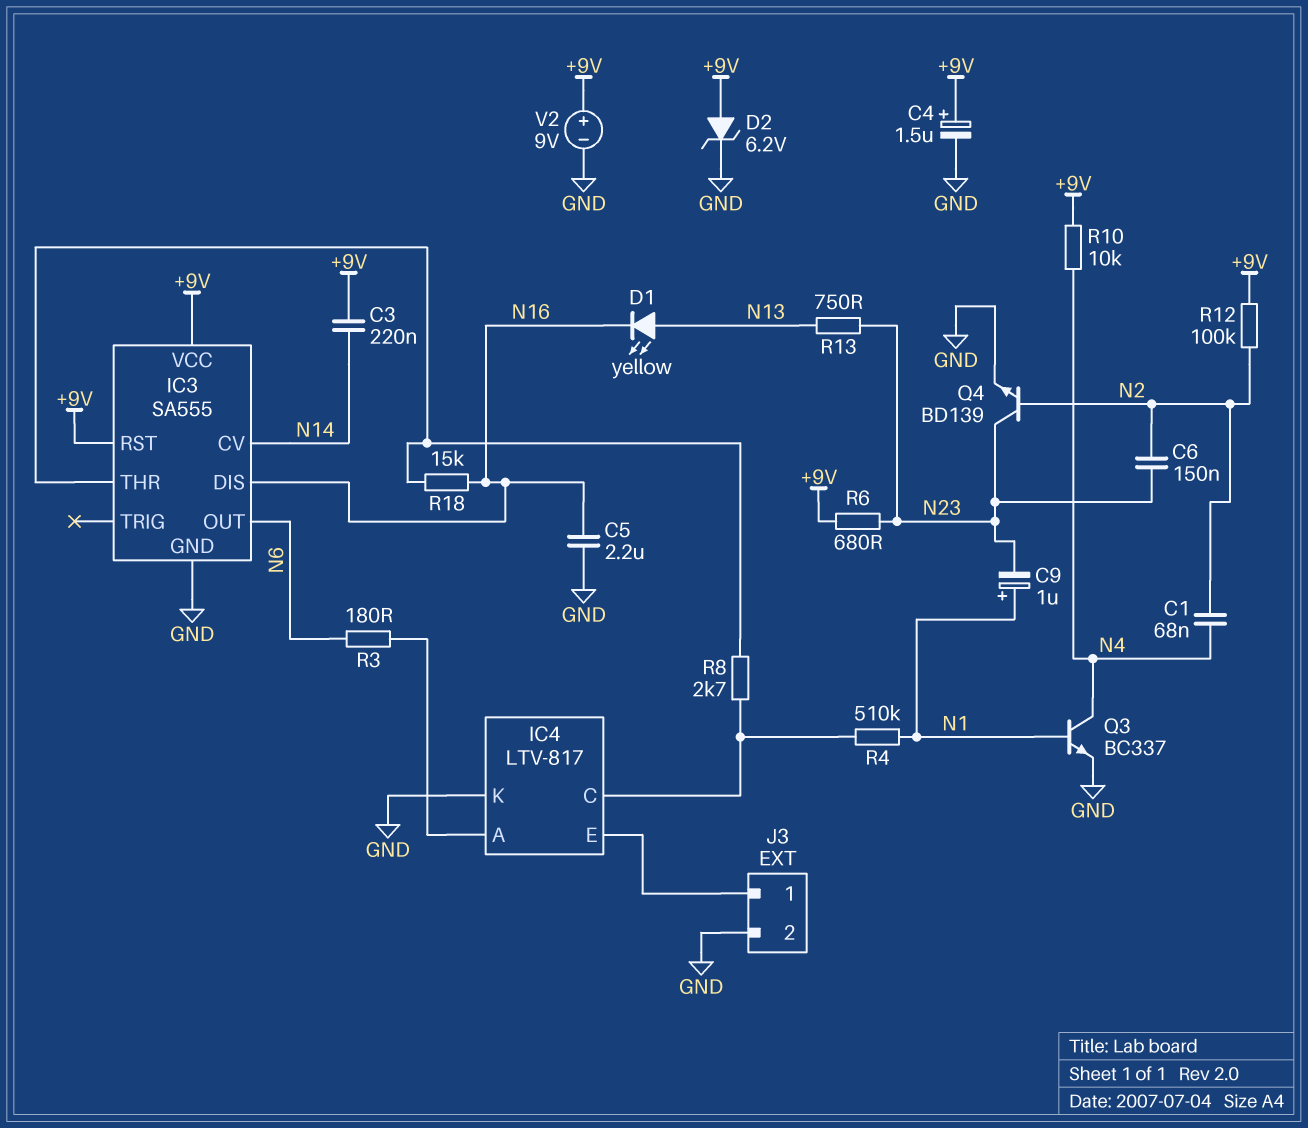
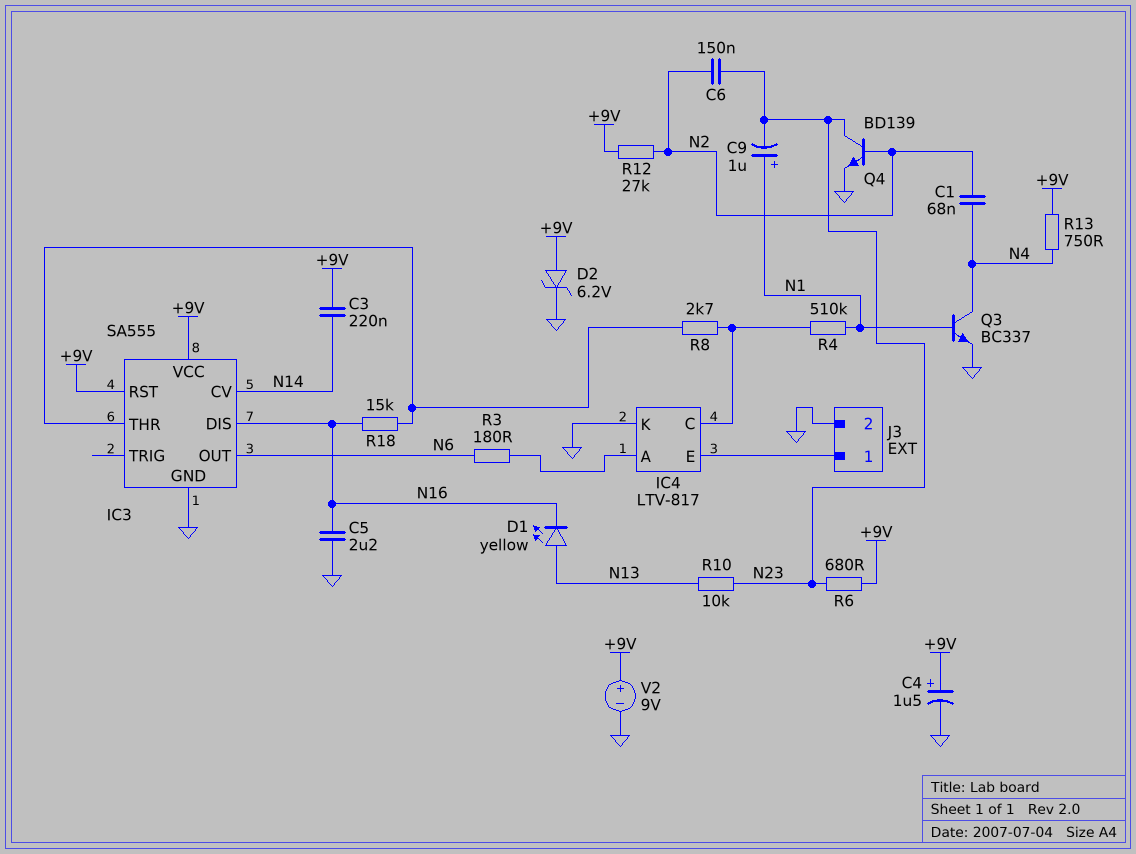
R10: 10k (+9V, N4) -> 10k (N13, N23)
R12: 100k (+9V, N2) -> 27k (+9V, N2)
R13: 750 (N13, N23) -> 750 (+9V, N4)

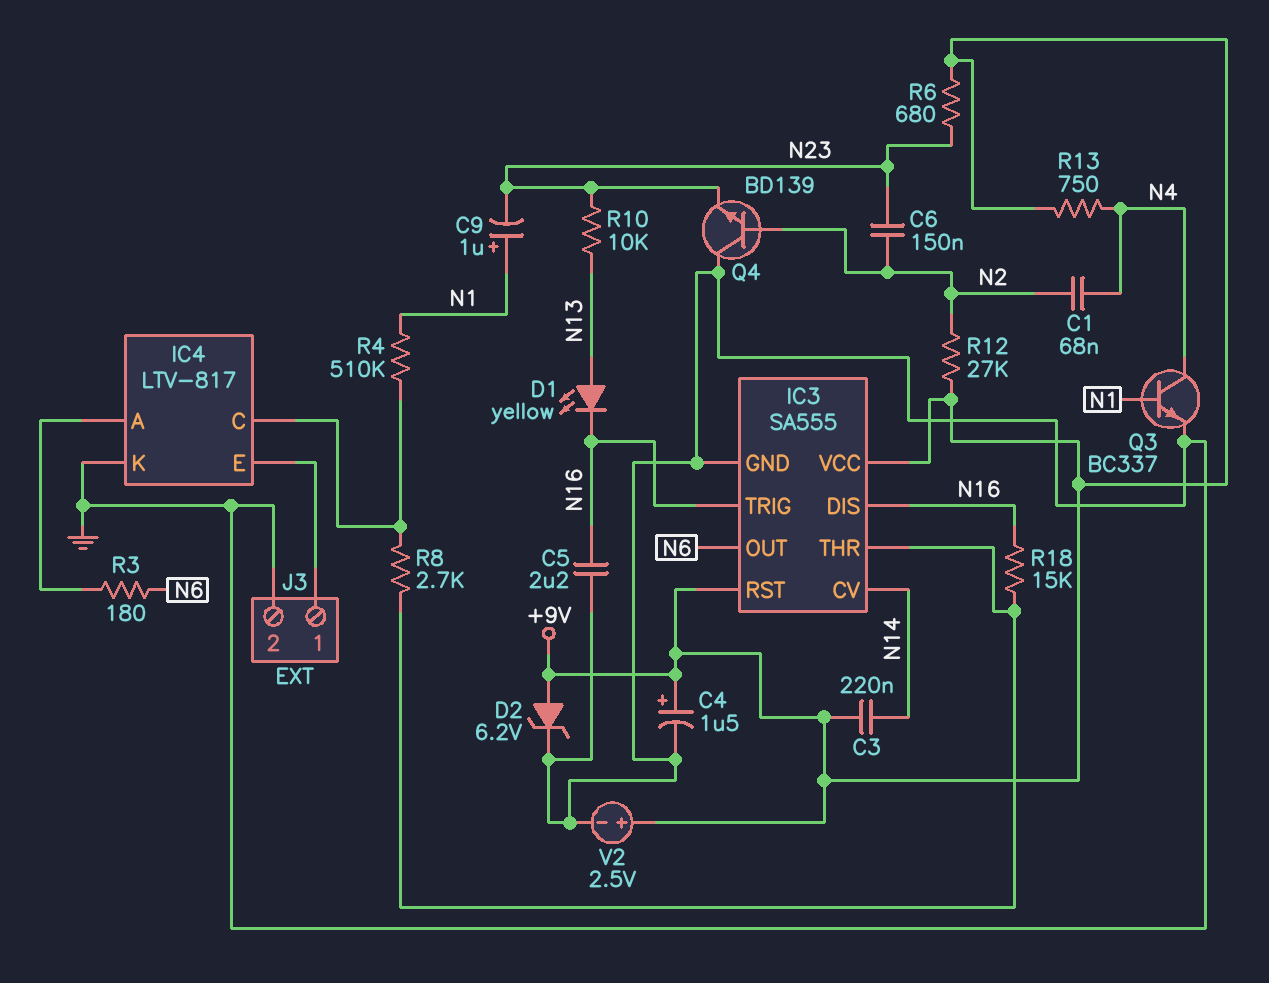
IC3 pin TRIG: none -> N16
Q4: NPN BD139 (B N2, C N23, E GND) -> NPN BD139 (B N2, C GND, E N23)
V2: 9V (plus +9V, minus GND) -> 2.5V (plus +9V, minus GND)

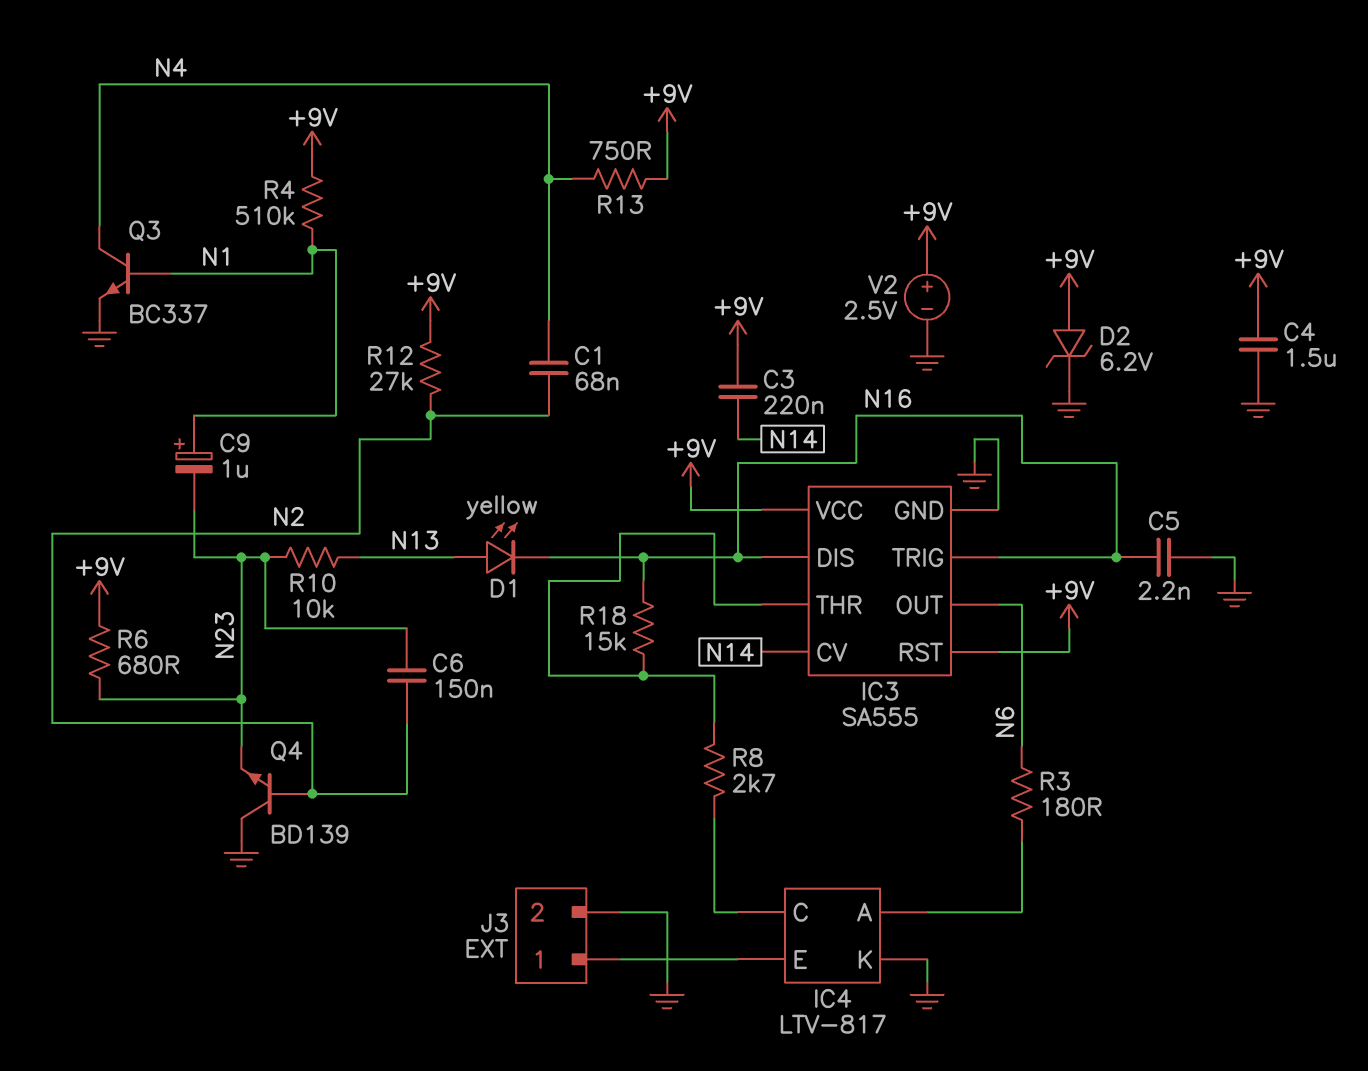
C4: 1.5uF (plus +9V, minus GND) -> 1.5uF (+9V, GND)
C5: 2.2uF (GND, N16) -> 2.2nF (GND, N16)
R4: 510k (IC4/C, N1) -> 510k (+9V, N1)

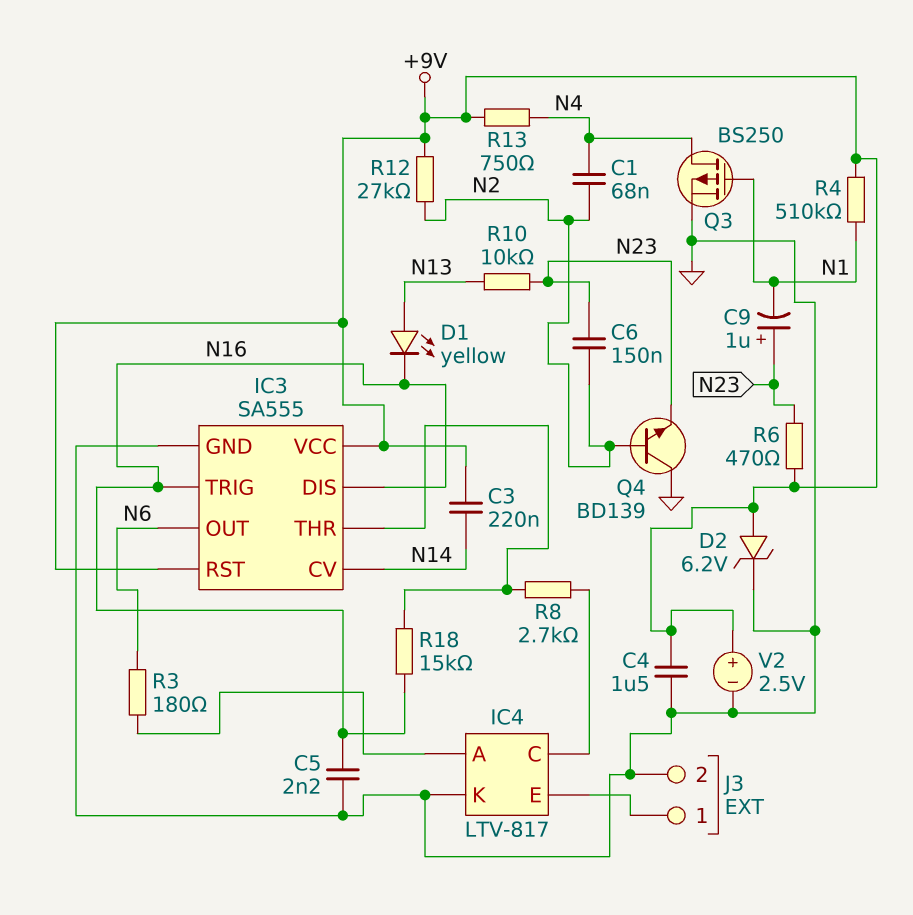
C9: 1uF (plus N1, minus N23) -> 1uF (plus N23, minus N1)
Q3: NPN BC337 (B N1, C N4, E GND) -> PMOS BS250 (G N1, D N4, S GND)
R6: 680 (+9V, N23) -> 470 (+9V, N23)

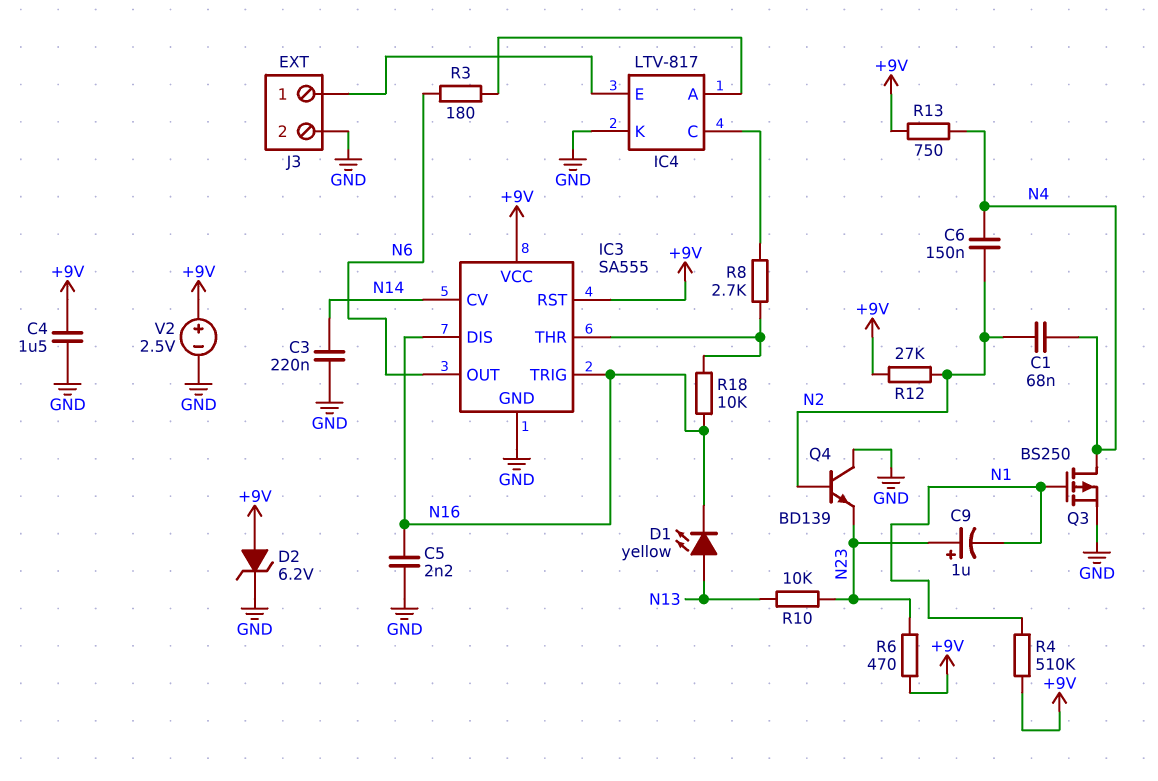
C3: 220nF (+9V, N14) -> 220nF (GND, N14)
C6: 150nF (N2, N23) -> 150nF (N2, N4)
R18: 15k (IC3/THR, N16) -> 10k (IC3/THR, N16)

